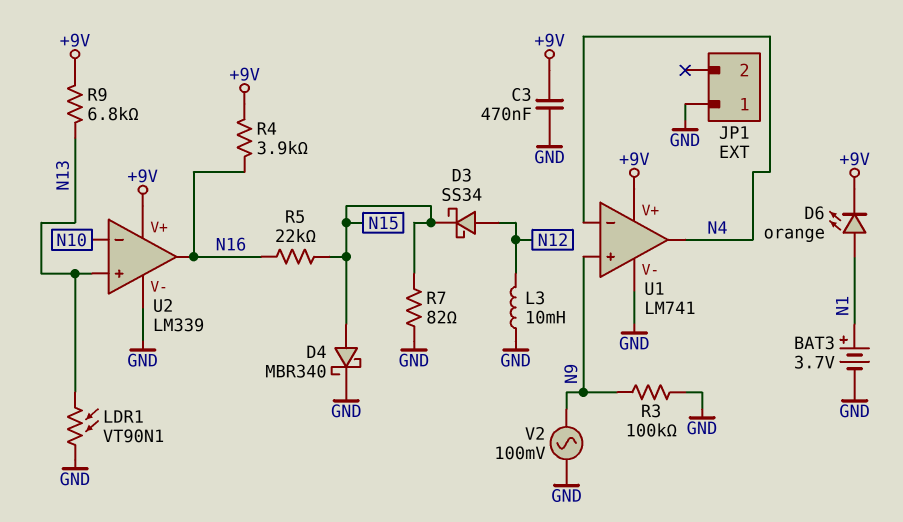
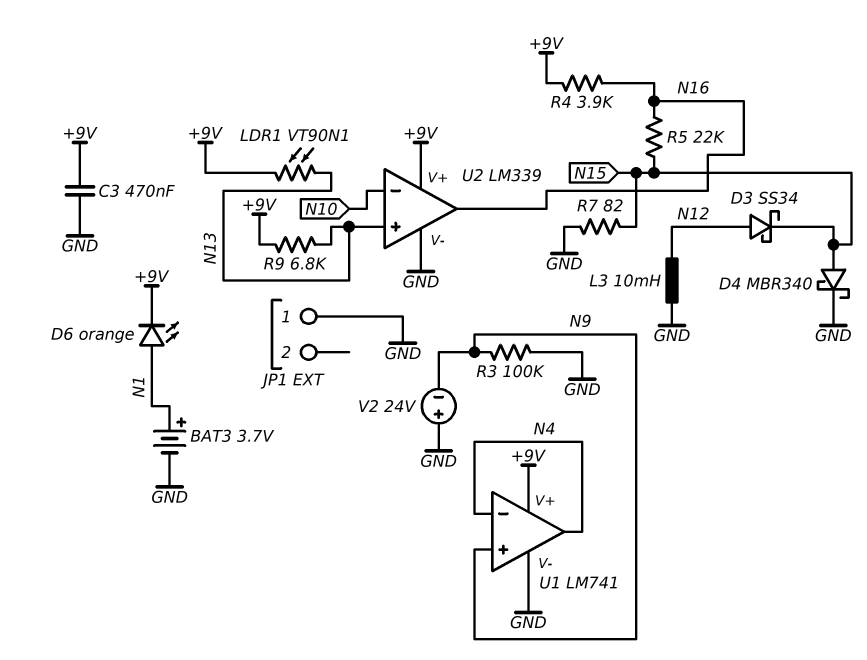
LDR1: VT90N1 (GND, N13) -> VT90N1 (+9V, N13)
V2: AC 100mV (GND, N9) -> 24V (plus GND, minus N9)

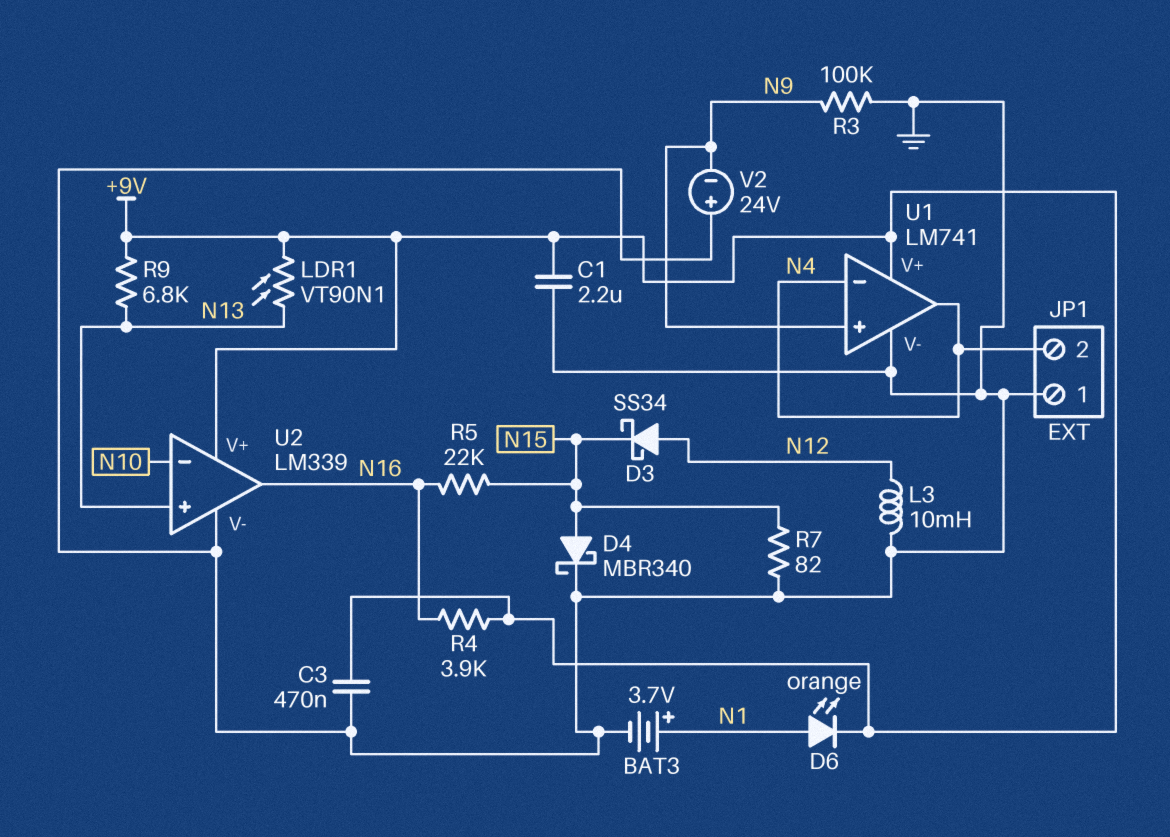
C1: none -> 2.2uF (+9V, GND)
JP1 pin 2: none -> N4

